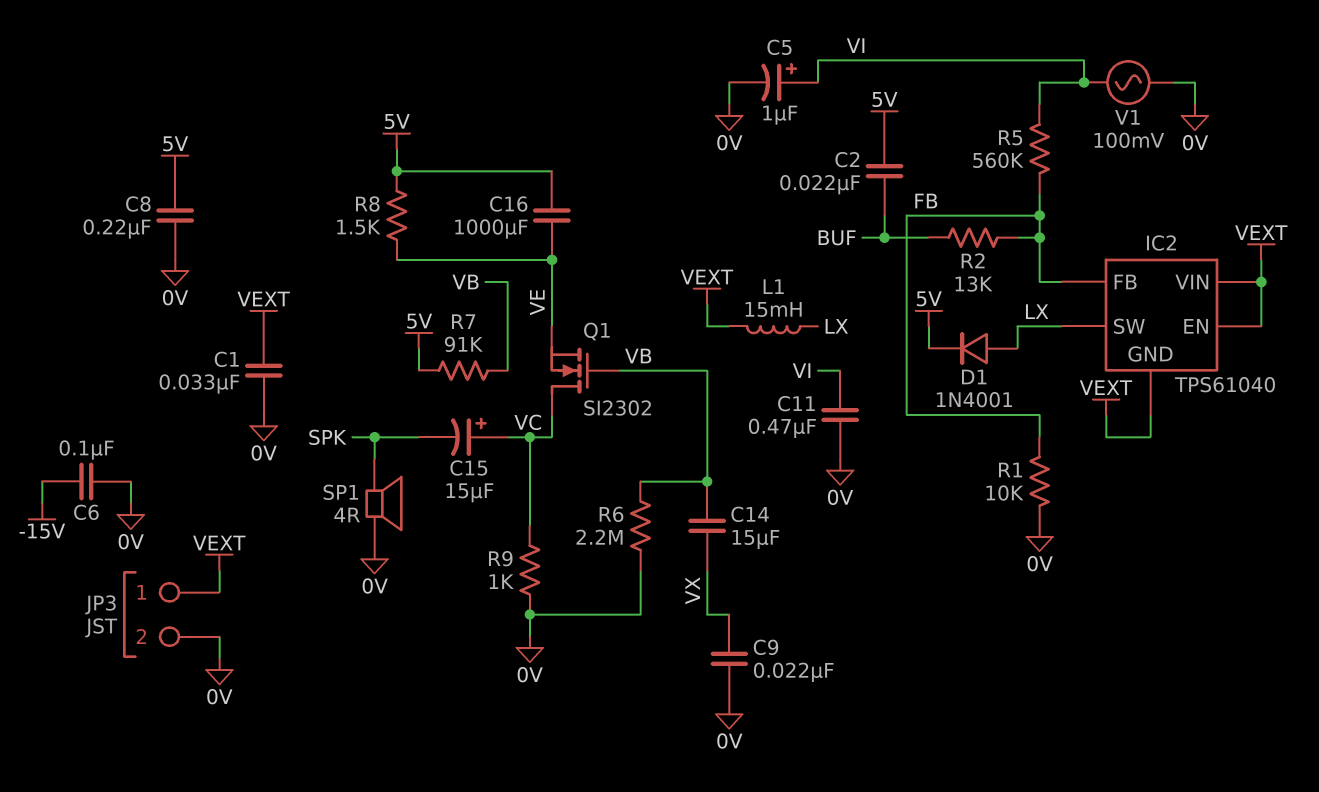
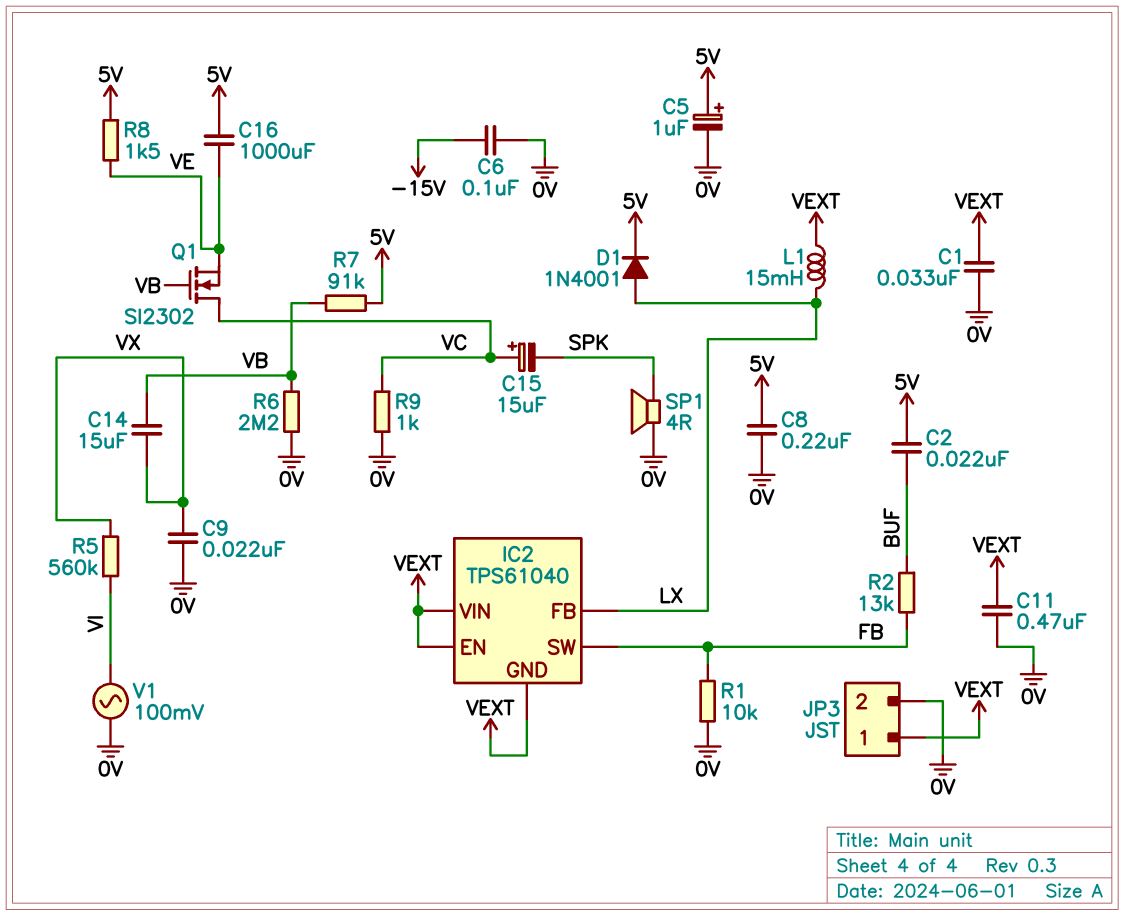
C5: 1uF (plus VI, minus 0V) -> 1uF (plus 5V, minus 0V)
C11: 470nF (0V, VI) -> 470nF (0V, VEXT)
IC2 pin FB: FB -> LX
IC2 pin SW: LX -> FB
R5: 560k (FB, VI) -> 560k (VI, VX)

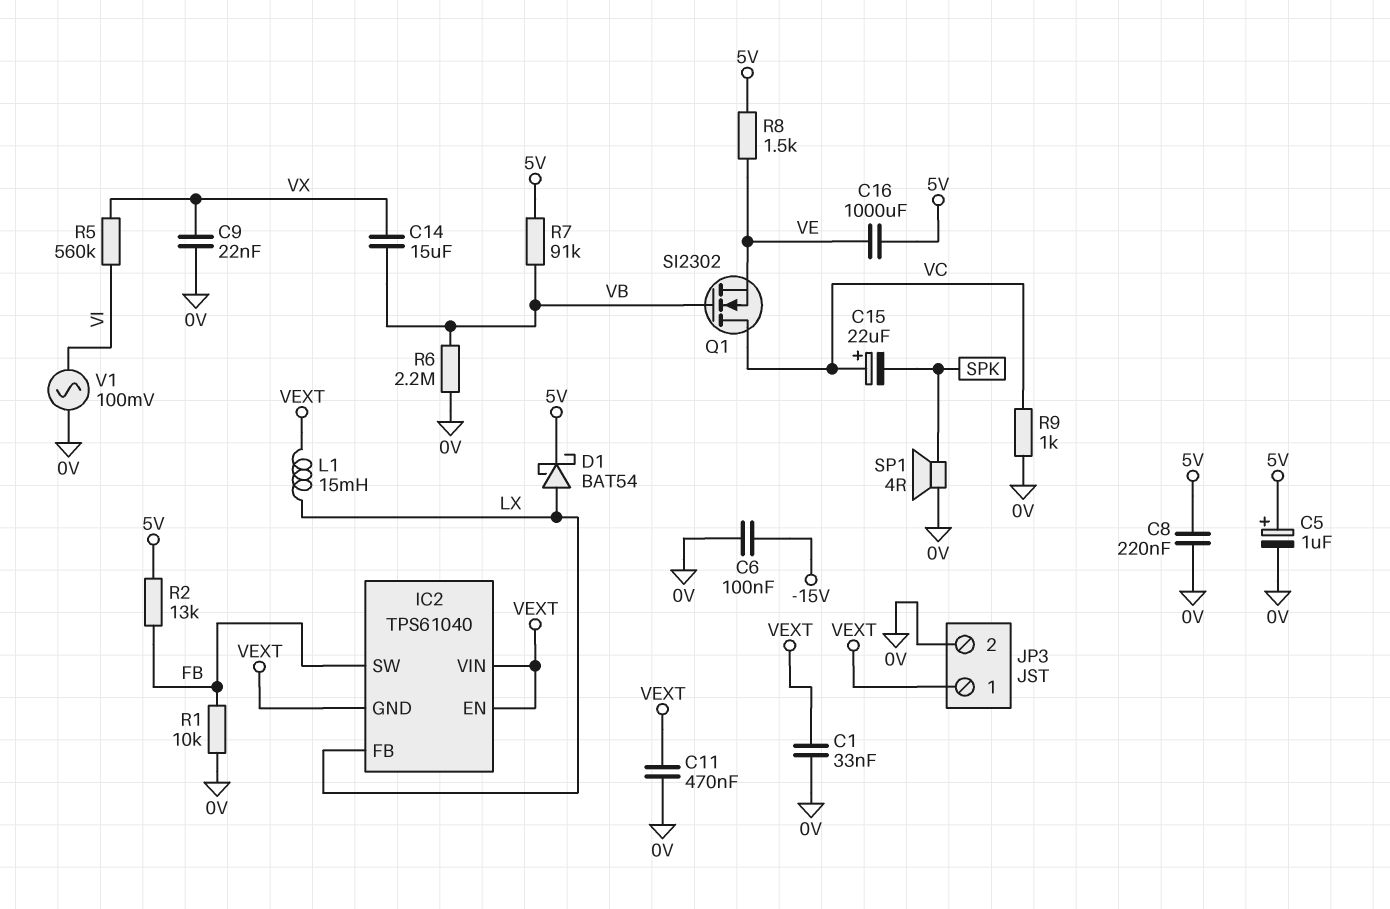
C2: 22nF (5V, BUF) -> none
C15: 15uF (plus VC, minus SPK) -> 22uF (plus VC, minus SPK)
D1: diode 1N4001 (A LX, K 5V) -> schottky BAT54 (A LX, K 5V)
R2: 13k (BUF, FB) -> 13k (5V, FB)

